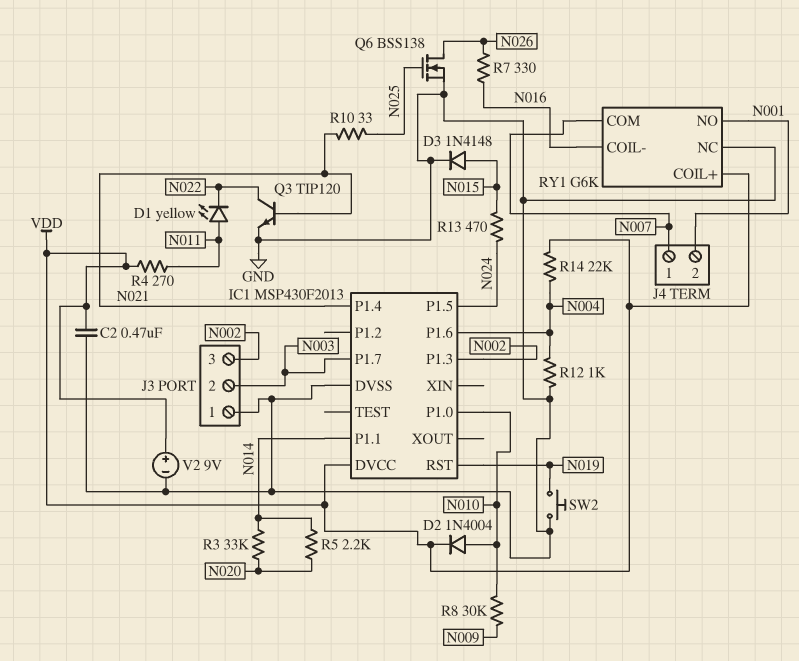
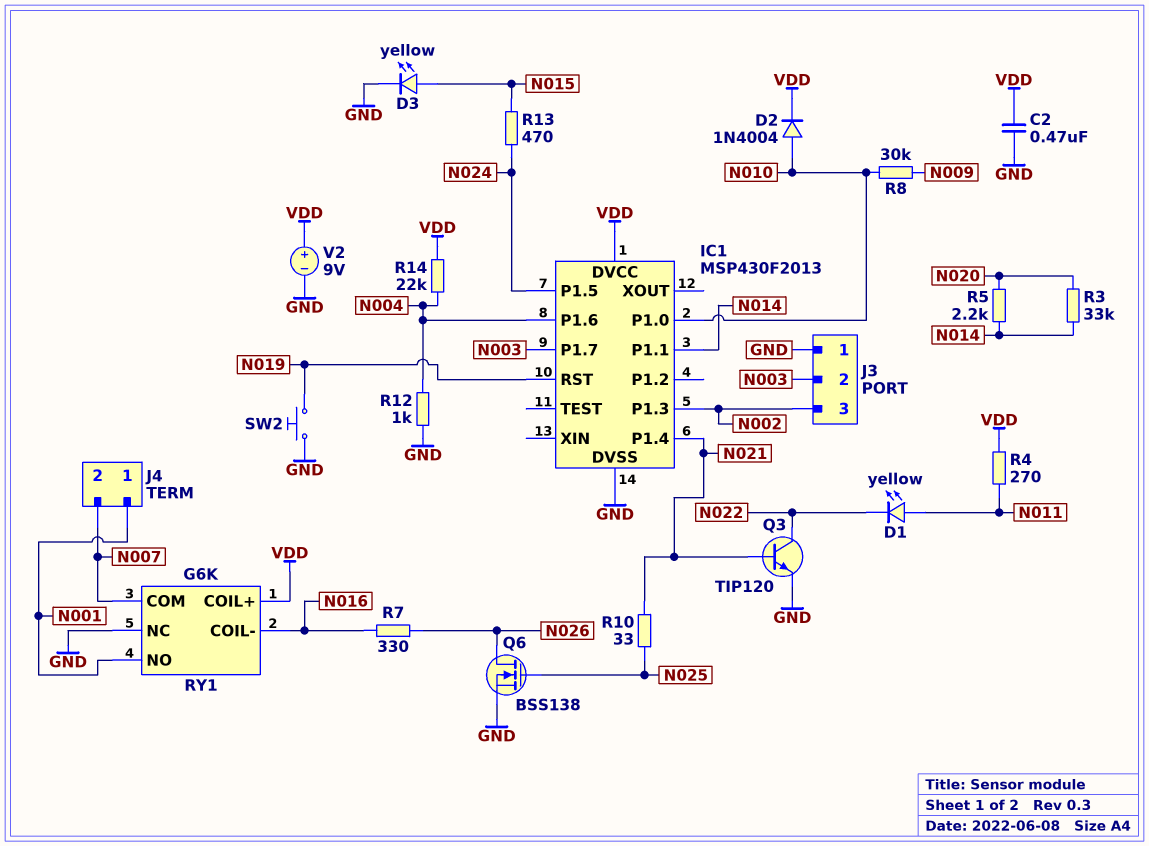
D3: diode 1N4148 (A N015, K GND) -> LED yellow (A N015, K GND)
J4 pin 1: N007 -> N001
J4 pin 2: N001 -> N007

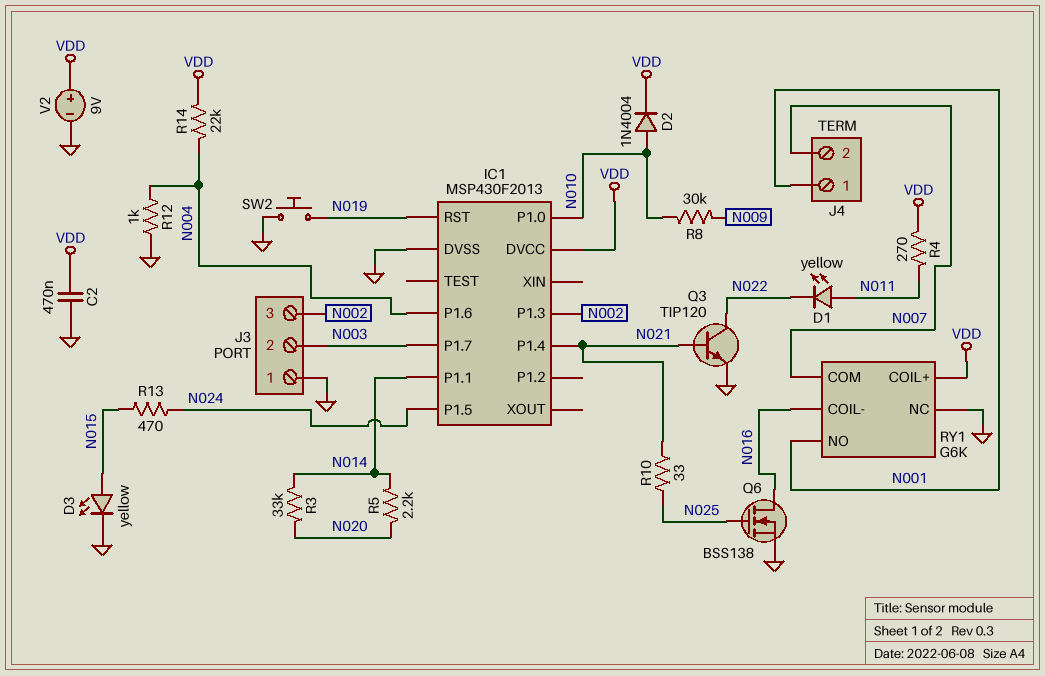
Q6: NMOS BSS138 (G N025, D N026, S GND) -> NMOS BSS138 (G N025, D N016, S GND)
R7: 330 (N016, N026) -> none

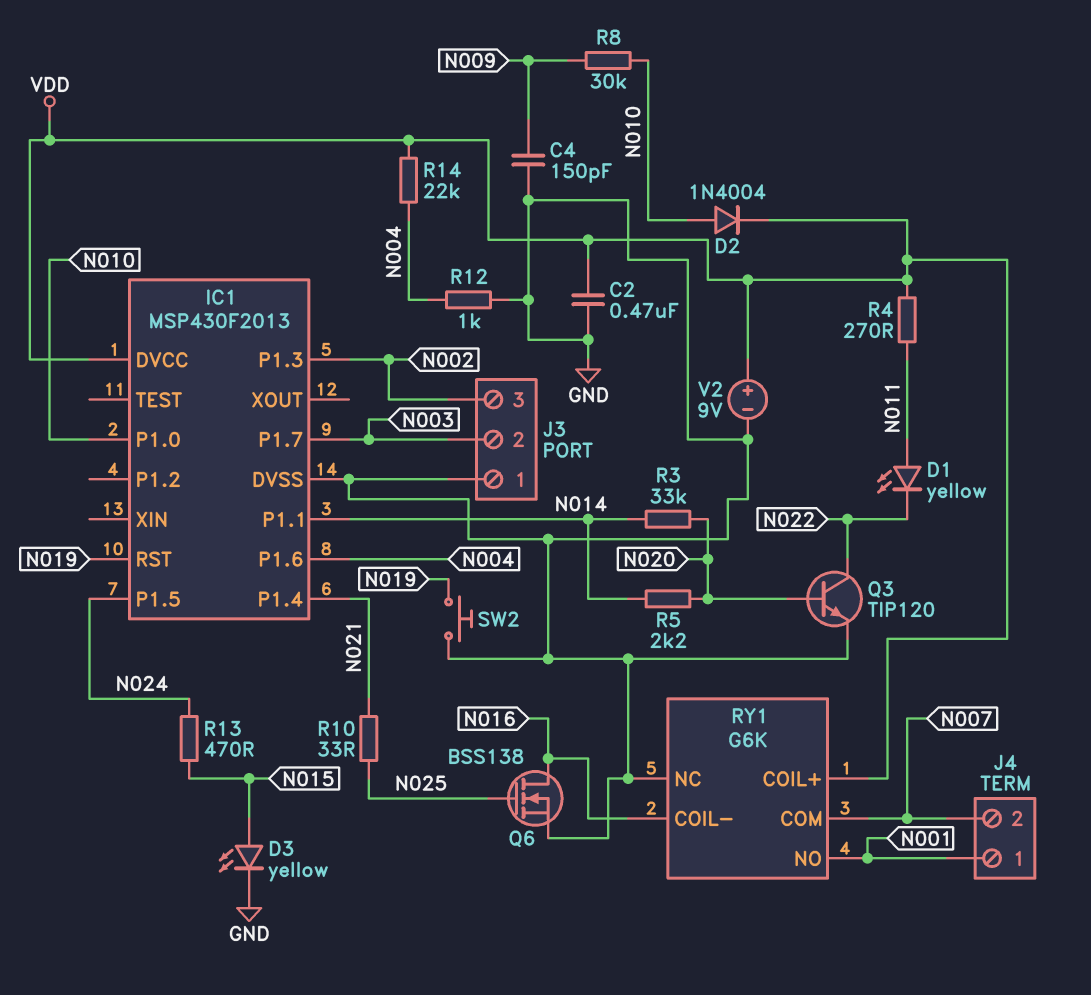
C4: none -> 150pF (GND, N009)
Q3: NPN TIP120 (B N021, C N022, E GND) -> NPN TIP120 (B N020, C N022, E GND)

